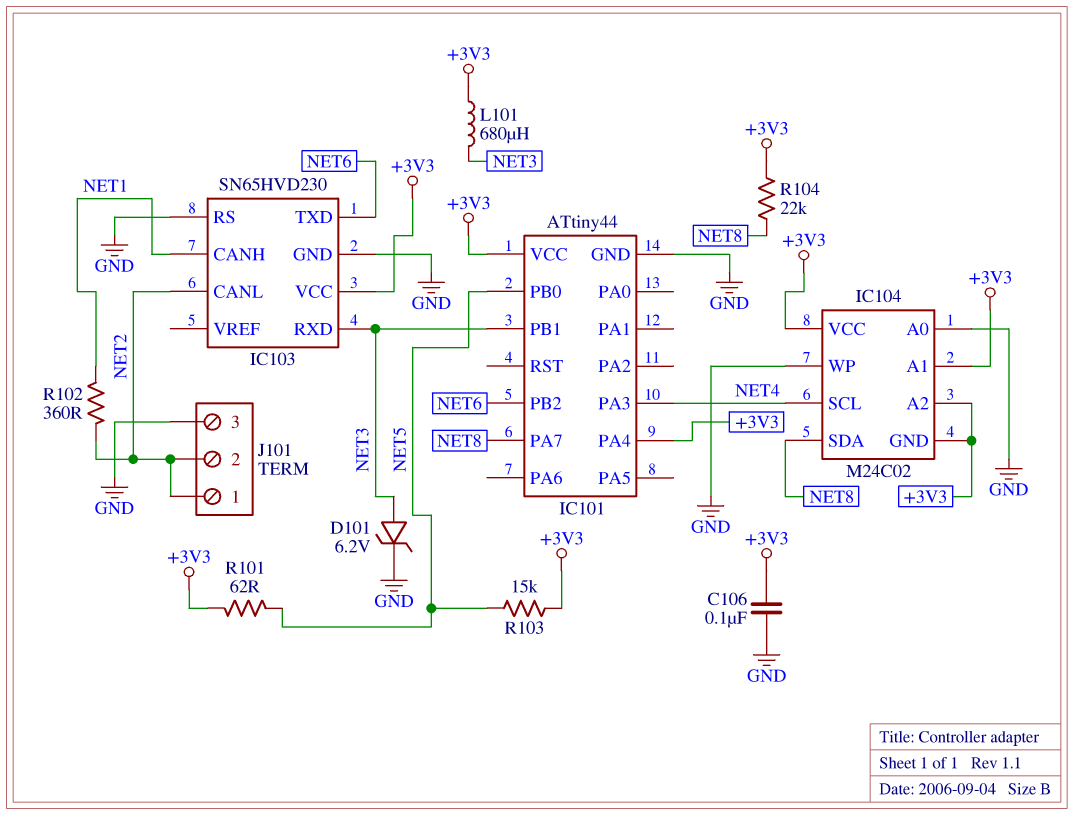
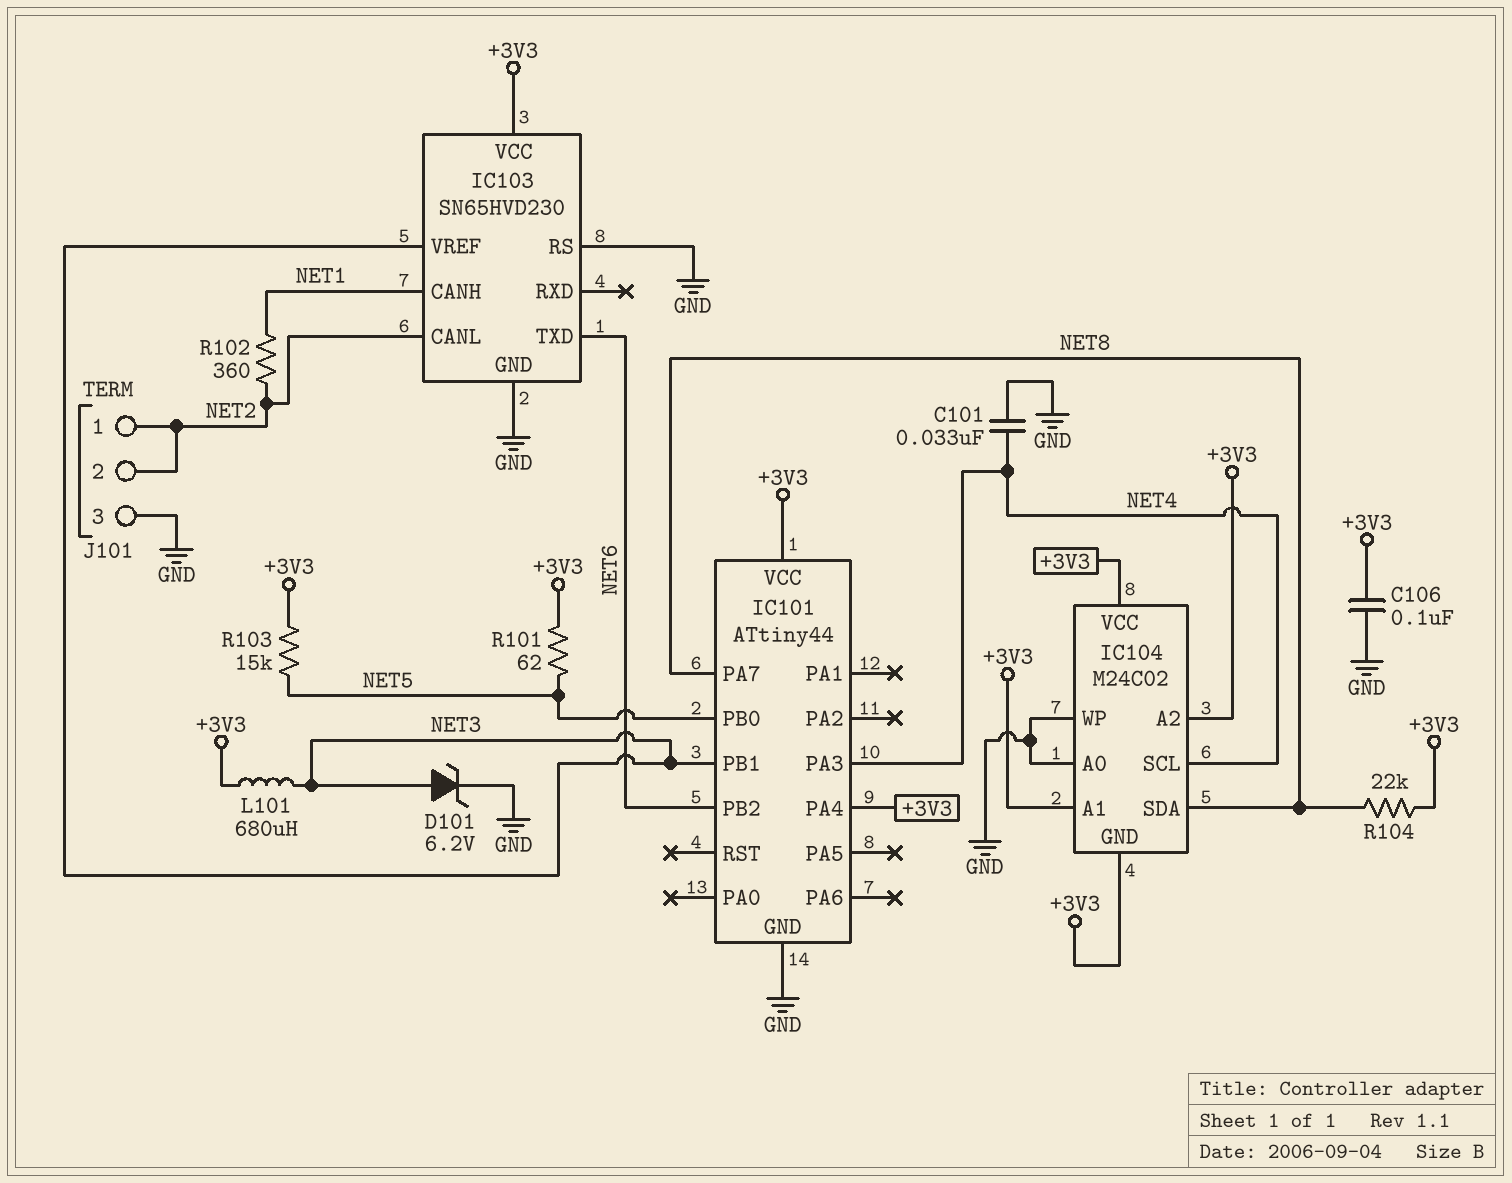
C101: none -> 33nF (GND, NET4)
IC103 pin RXD: NET3 -> none
IC103 pin VREF: none -> NET3

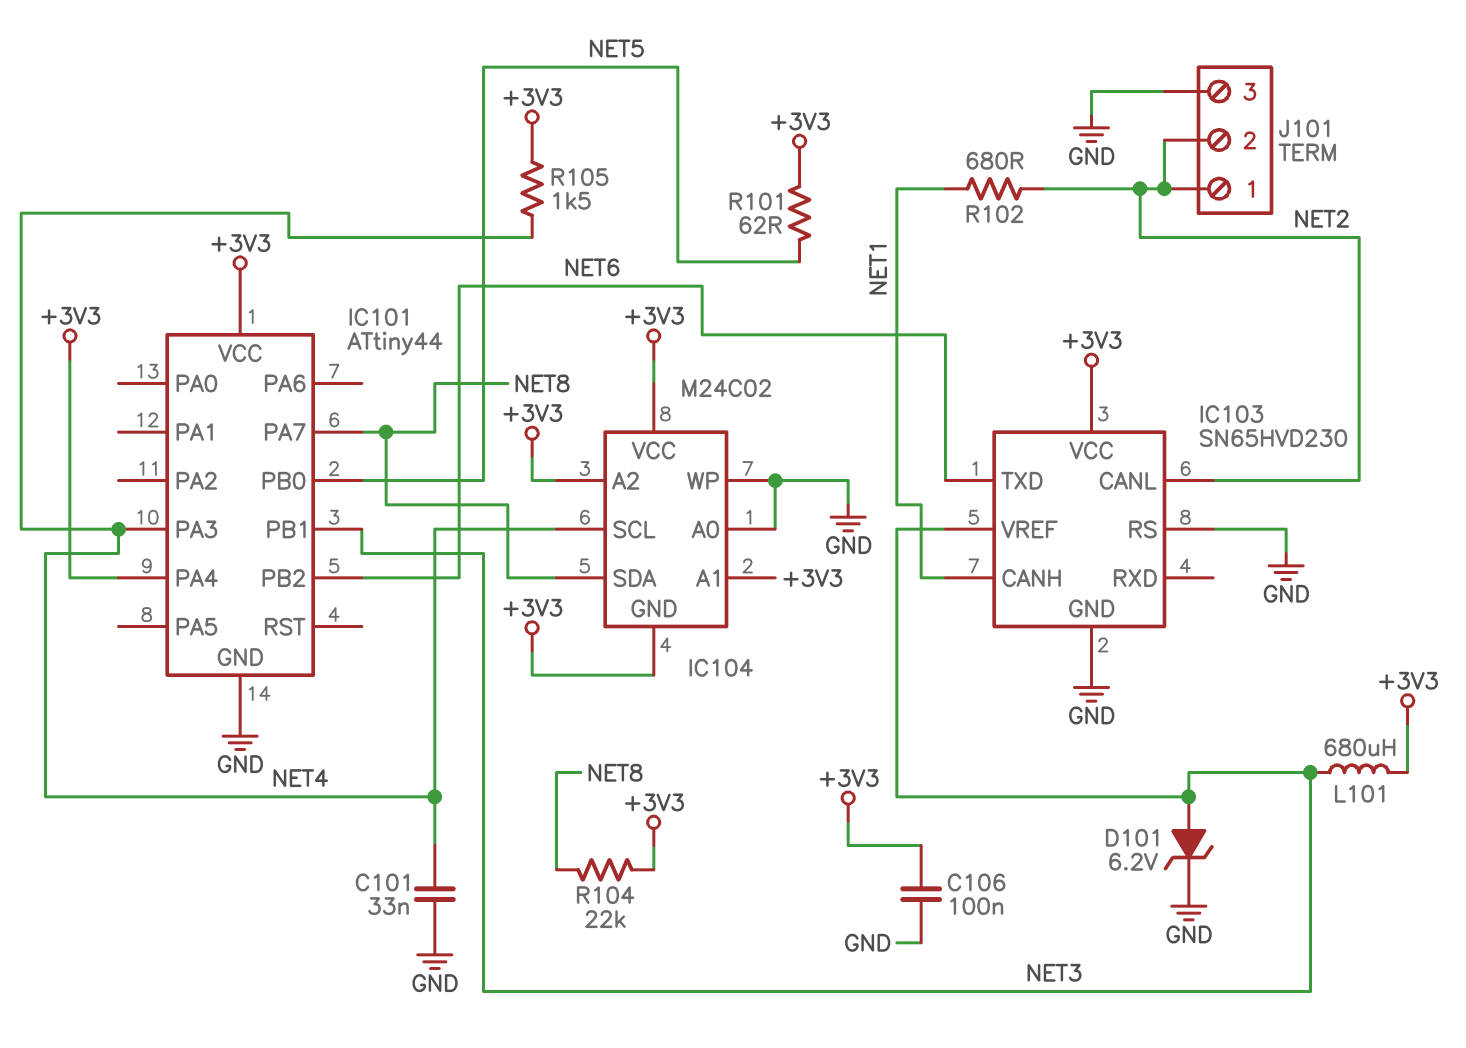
R102: 360 (NET1, NET2) -> 680 (NET1, NET2)
R103: 15k (+3V3, NET5) -> none
R105: none -> 1.5k (+3V3, NET4)

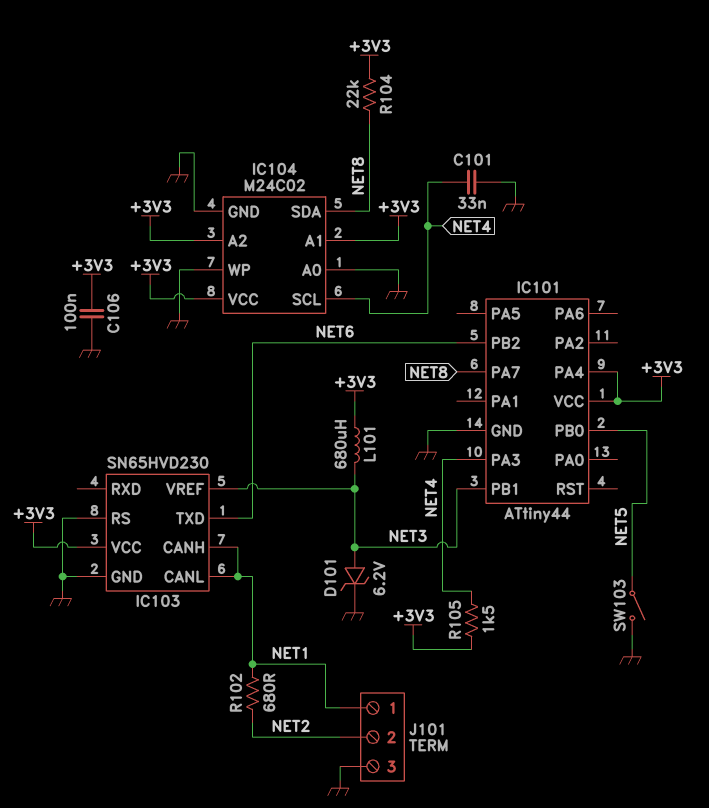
IC103 pin CANL: NET2 -> NET1
IC104 pin GND: +3V3 -> GND
J101 pin 1: NET2 -> NET1
R101: 62 (+3V3, NET5) -> none
SW103: none -> switch (GND, NET5)

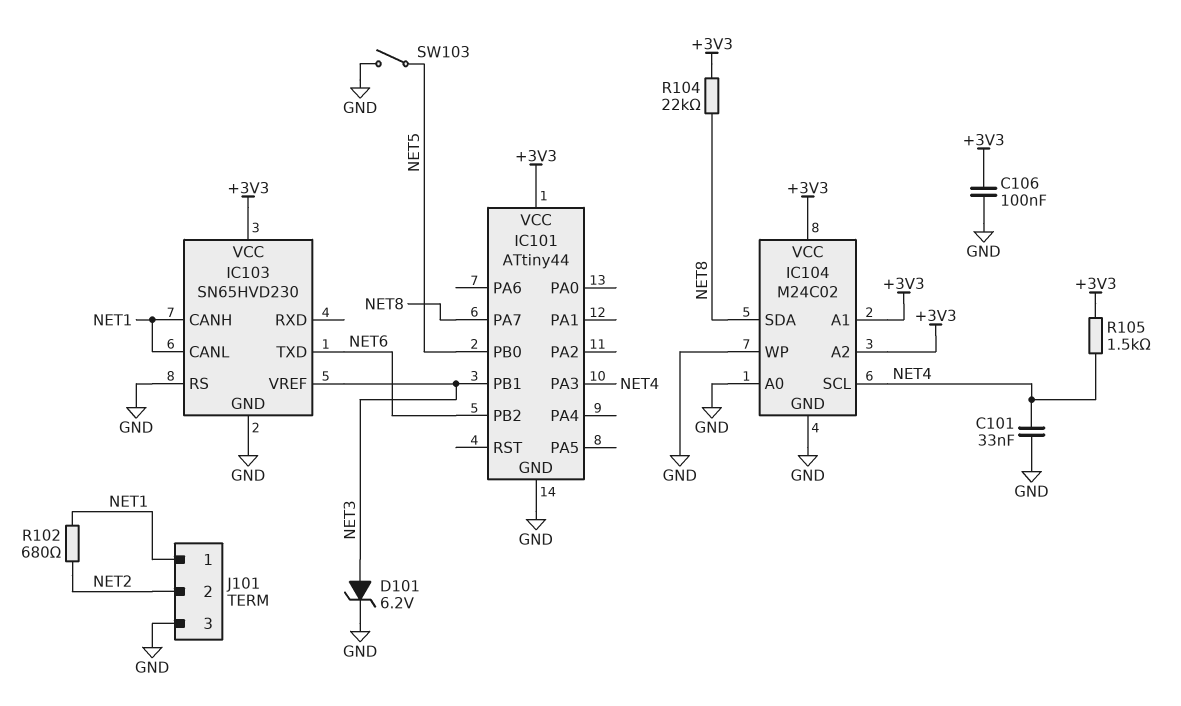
IC101 pin PA4: +3V3 -> none
L101: 680uH (+3V3, NET3) -> none

